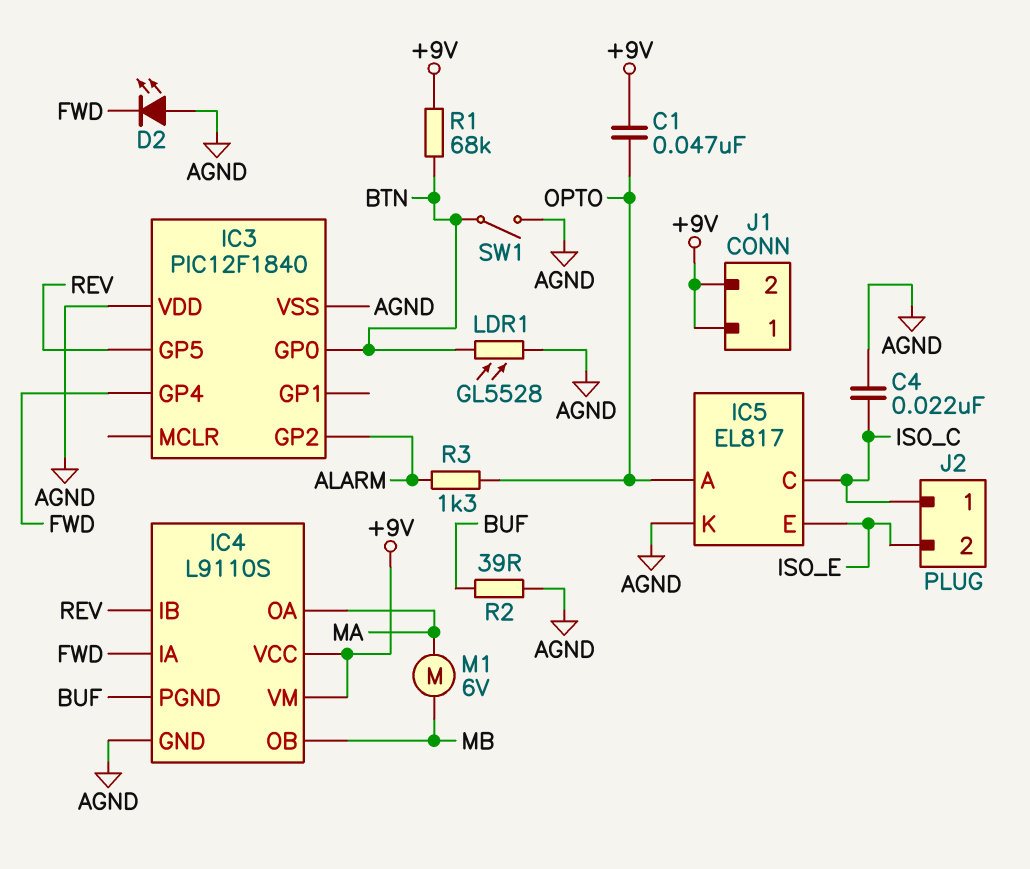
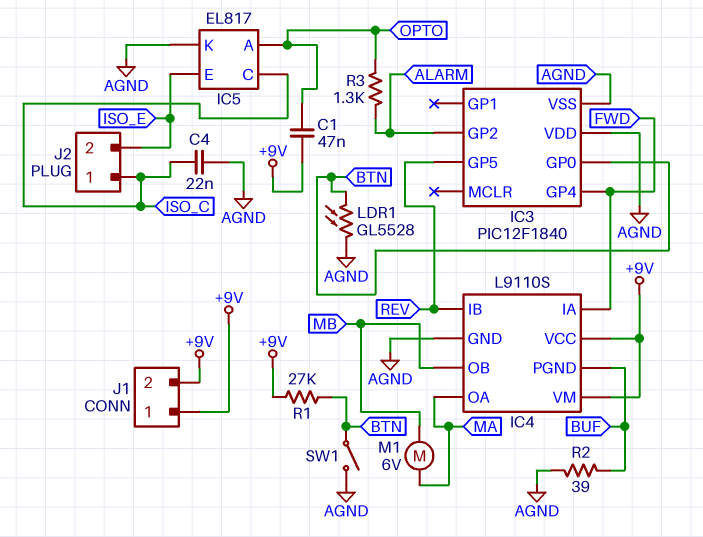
D2: LED (A AGND, K FWD) -> none
R1: 68k (+9V, BTN) -> 27k (+9V, BTN)

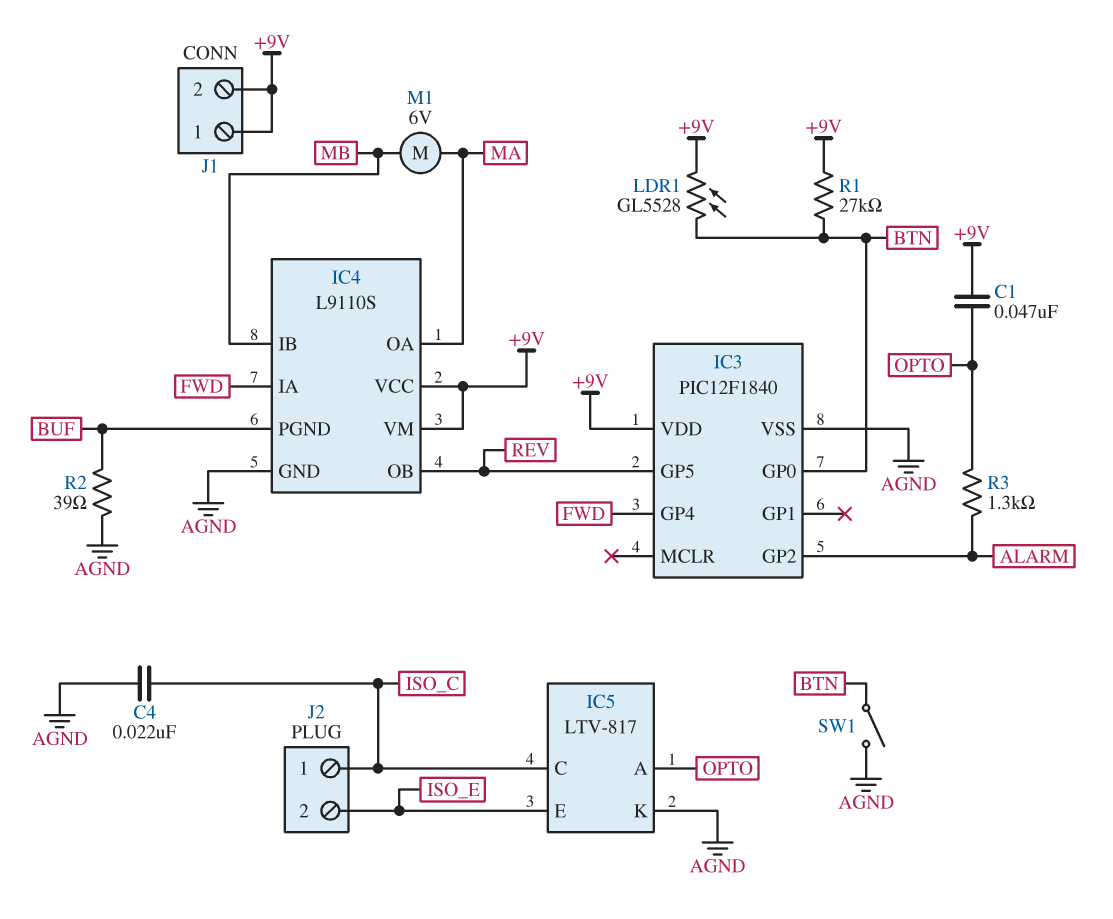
IC3 pin VDD: AGND -> +9V
IC4 pin IB: REV -> MB
IC4 pin OB: MB -> REV
IC5: EL817 -> LTV-817
LDR1: GL5528 (AGND, BTN) -> GL5528 (+9V, BTN)

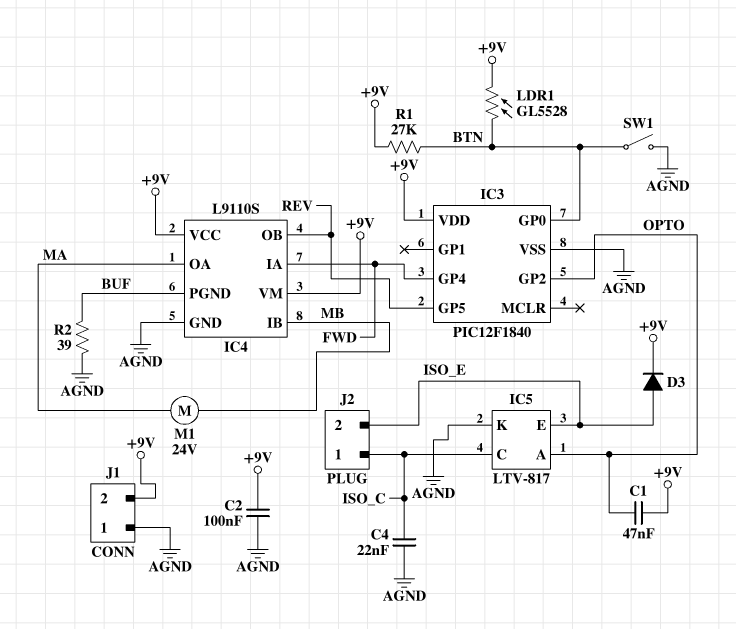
C2: none -> 100nF (+9V, AGND)
D3: none -> diode (A ISO_E, K +9V)
IC3 pin GP2: ALARM -> OPTO
J1 pin 1: +9V -> AGND
M1: motor 6V (MA, MB) -> motor 24V (MA, MB)
R3: 1.3k (ALARM, OPTO) -> none

